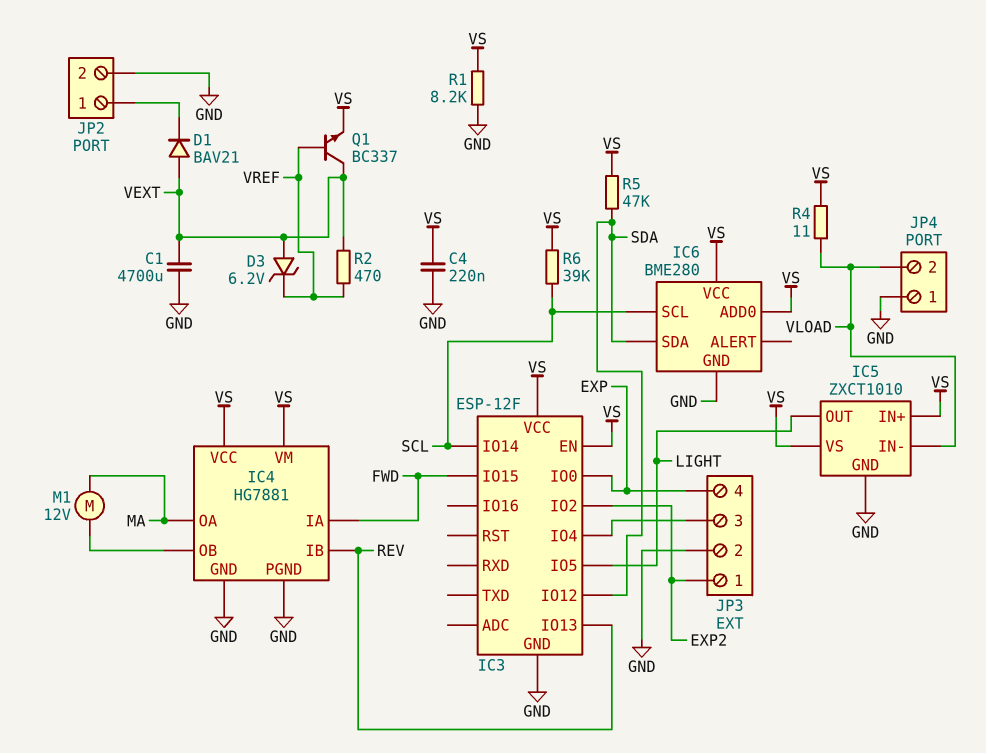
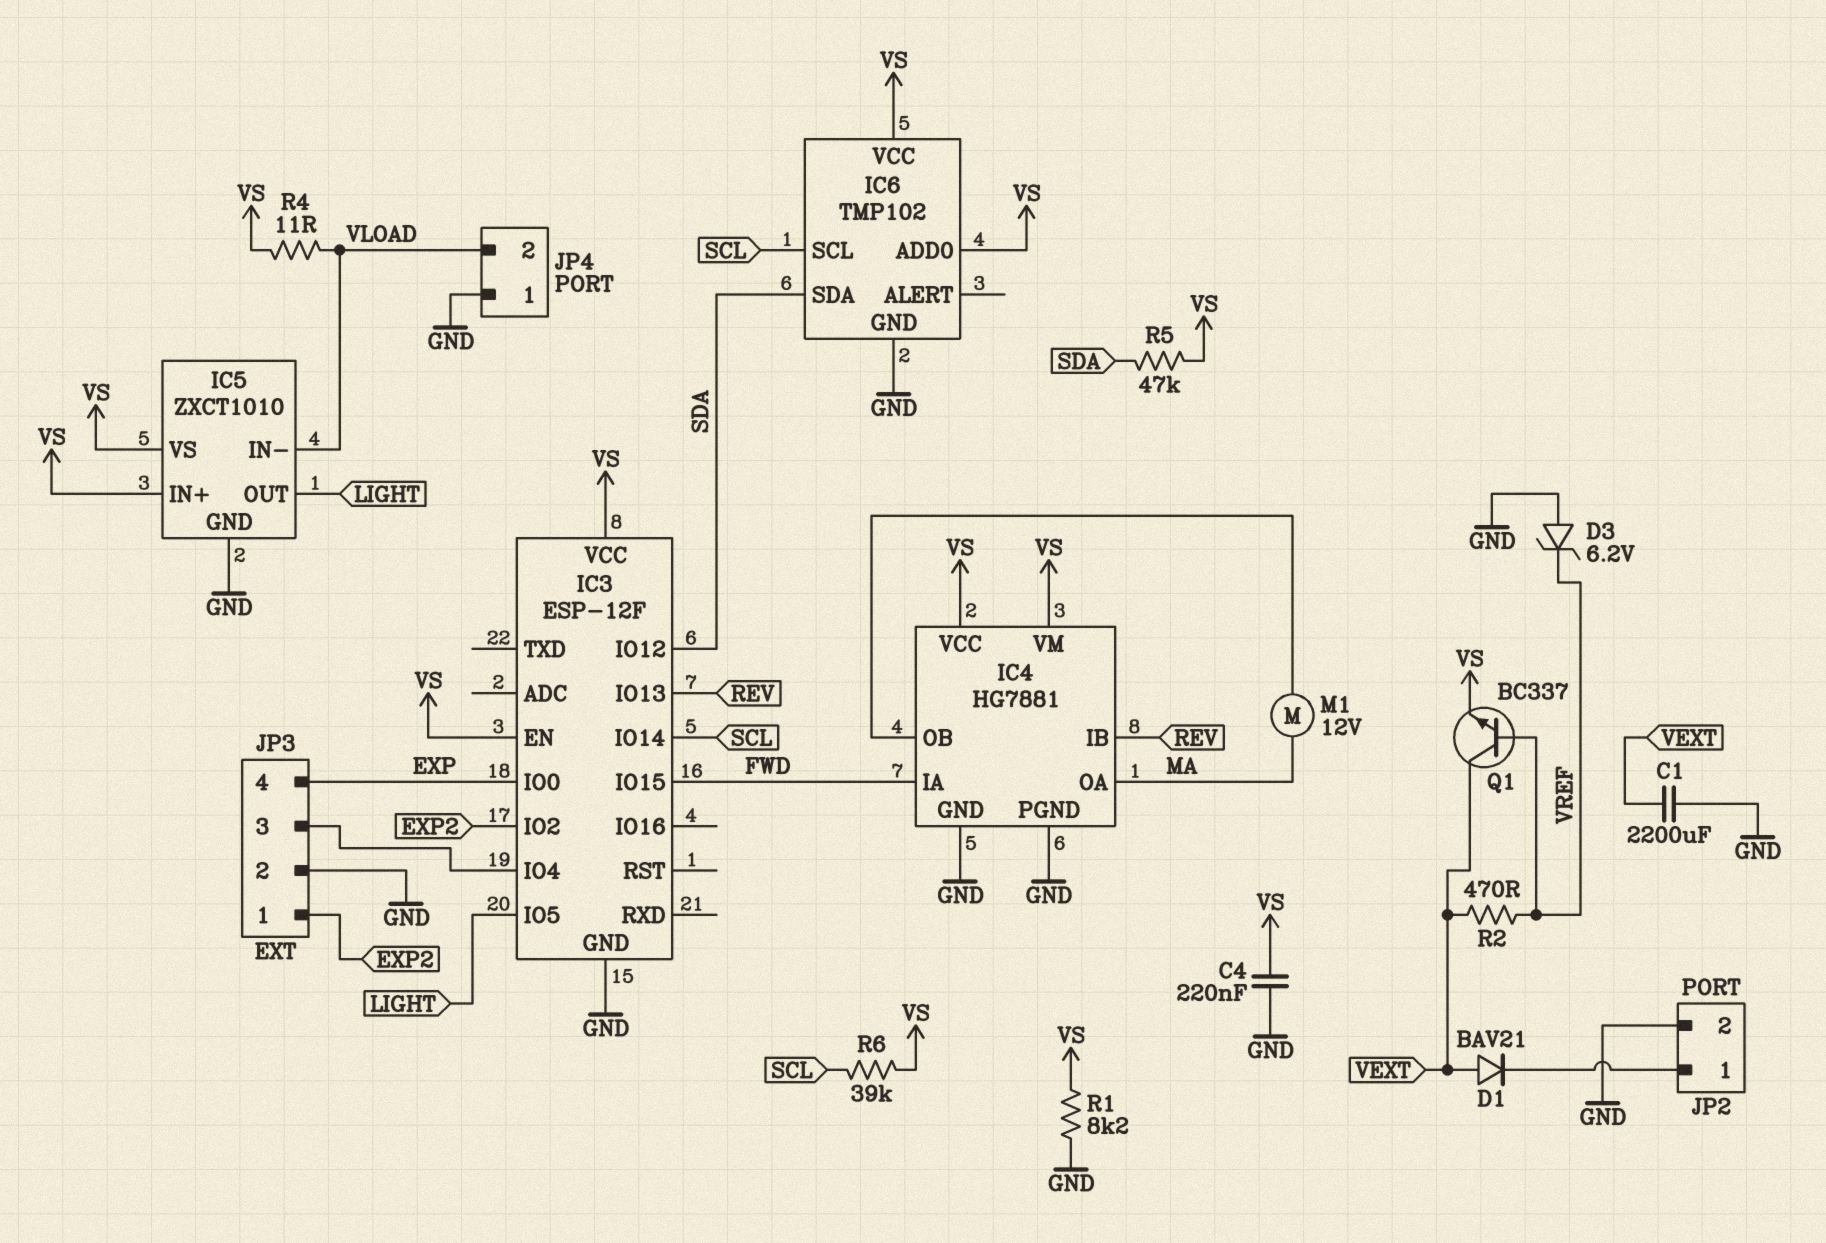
C1: 4700uF (GND, VEXT) -> 2200uF (GND, VEXT)
D3: zener 6.2V (A VEXT, K VREF) -> zener 6.2V (A GND, K VREF)
IC6: BME280 -> TMP102

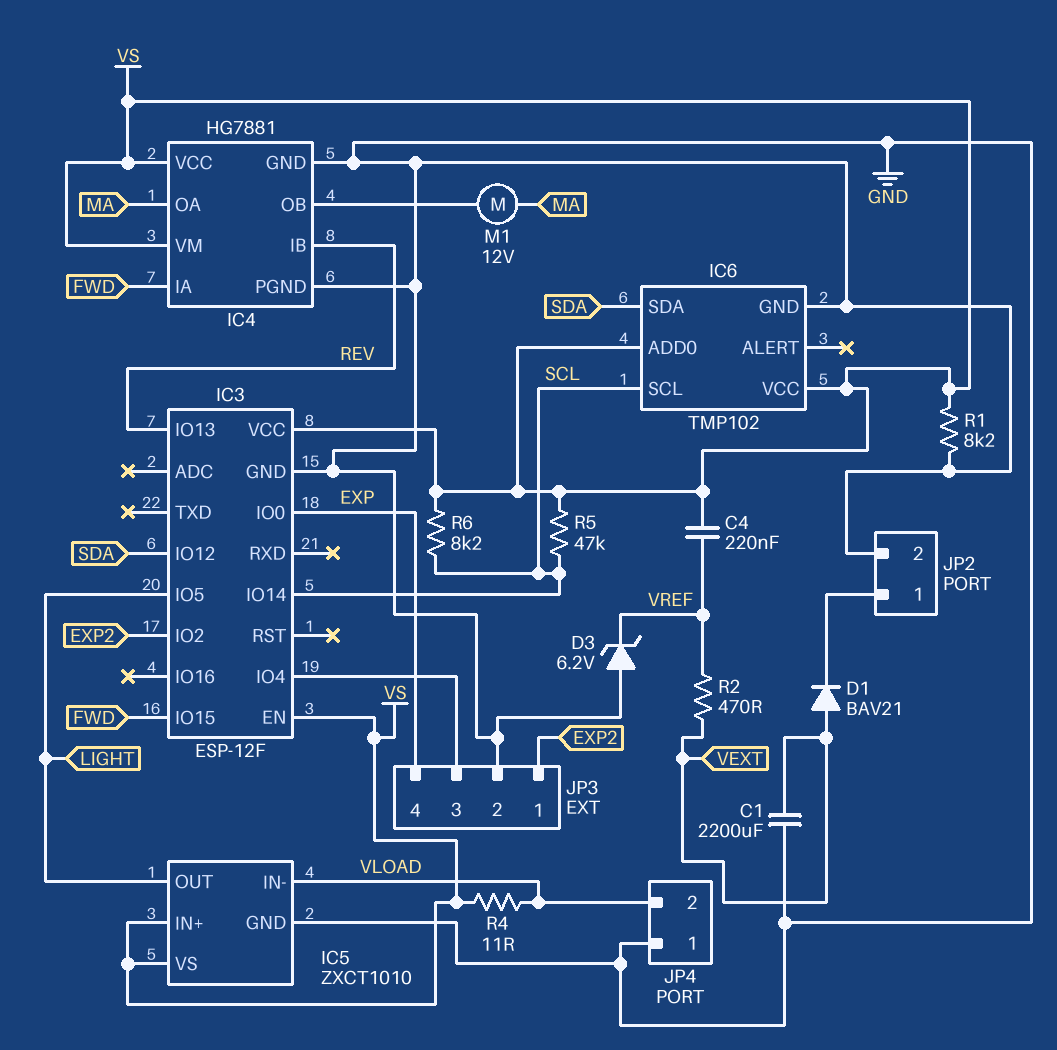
C4: 220nF (GND, VS) -> 220nF (VREF, VS)
Q1: NPN BC337 (B VREF, C VEXT, E VS) -> none
R5: 47k (SDA, VS) -> 47k (SCL, VS)
R6: 39k (SCL, VS) -> 8.2k (SCL, VS)

